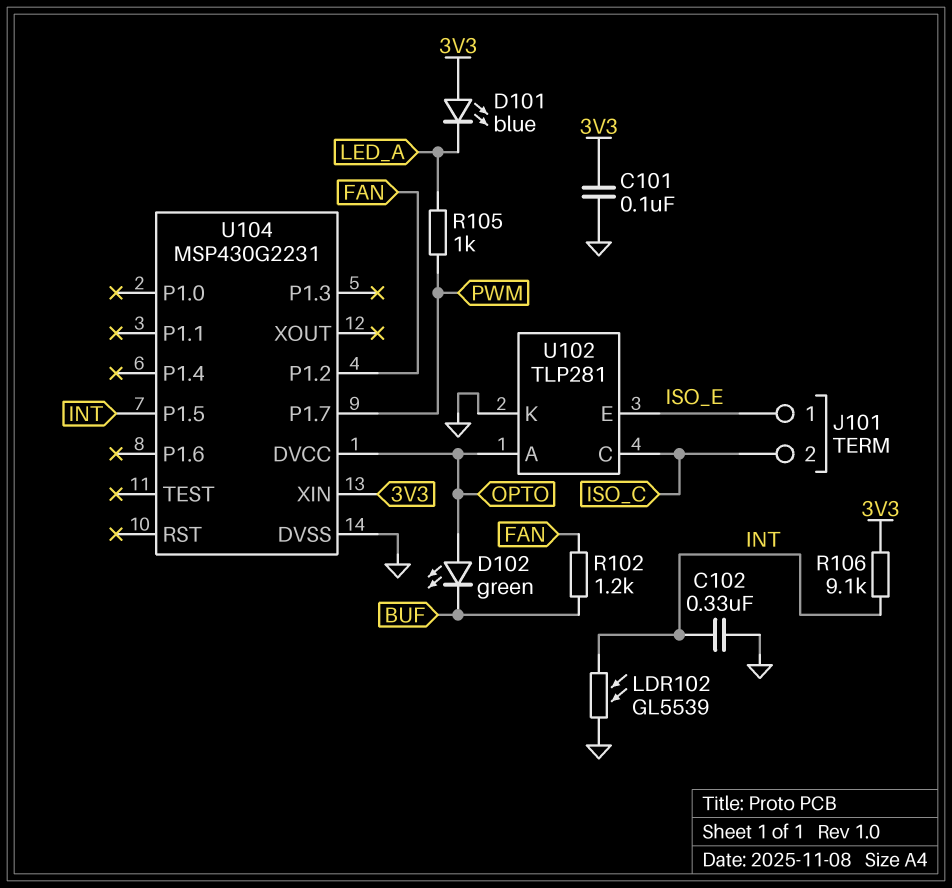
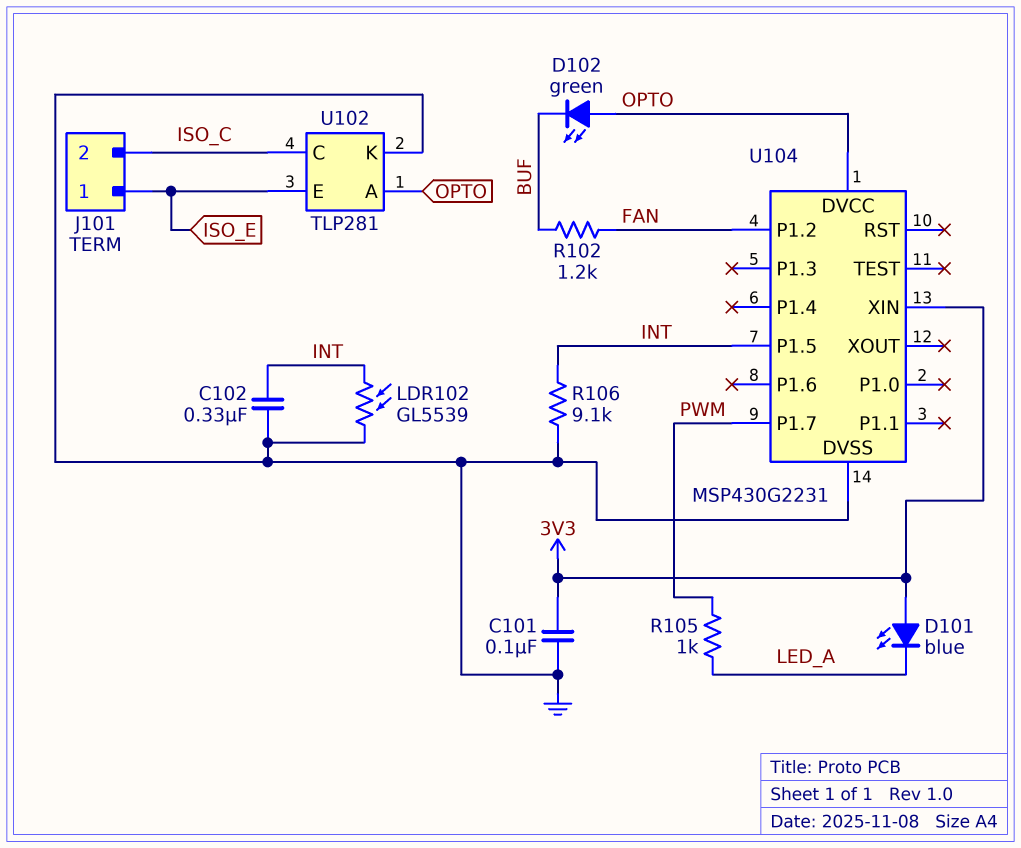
R106: 9.1k (3V3, INT) -> 9.1k (GND, INT)

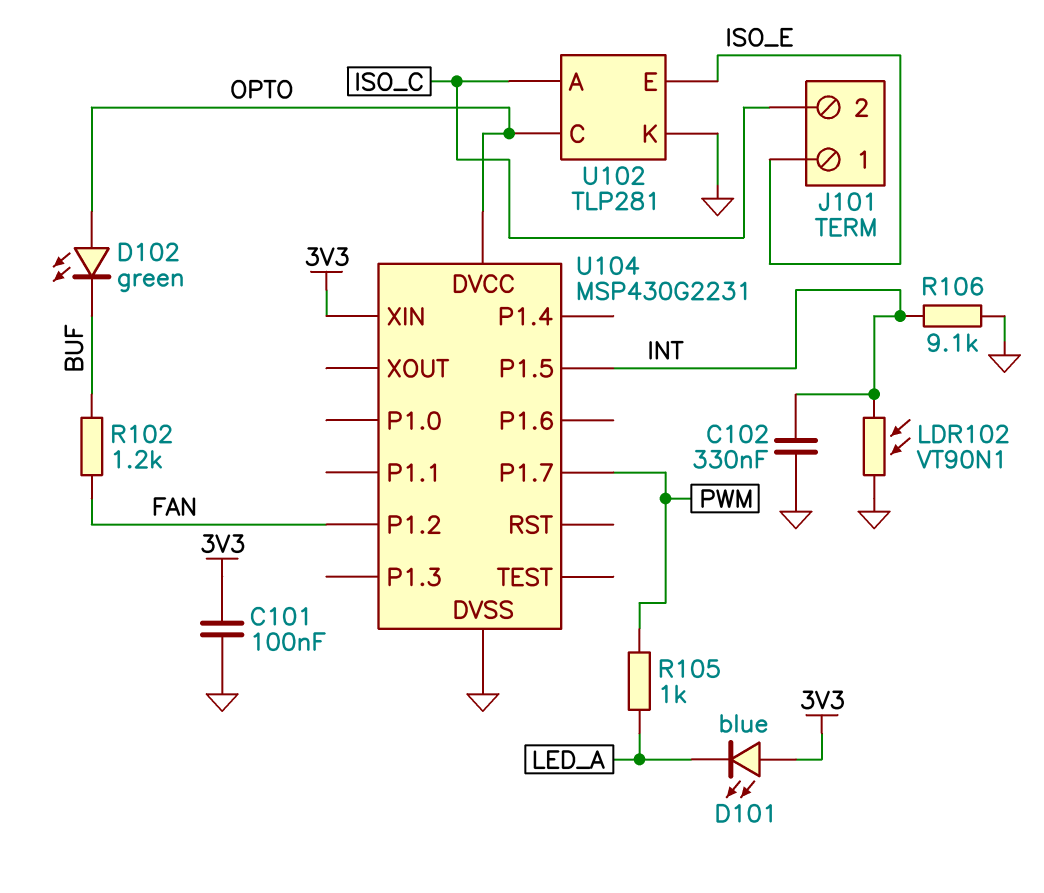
LDR102: GL5539 (GND, INT) -> VT90N1 (GND, INT)
U102 pin A: OPTO -> ISO_C
U102 pin C: ISO_C -> OPTO

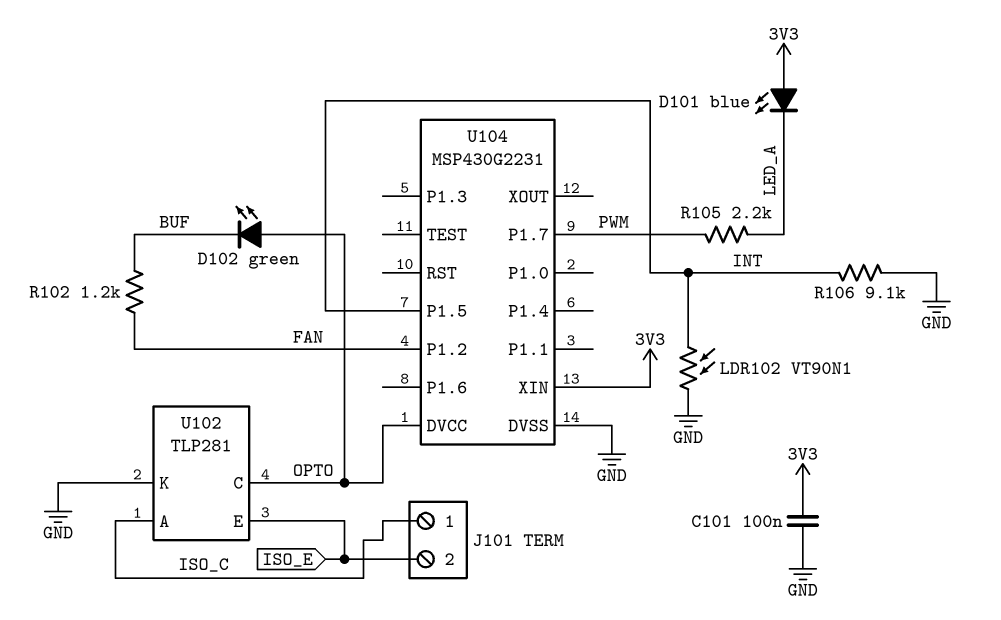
C102: 330nF (GND, INT) -> none
J101 pin 1: ISO_E -> ISO_C
J101 pin 2: ISO_C -> ISO_E
R105: 1k (LED_A, PWM) -> 2.2k (LED_A, PWM)

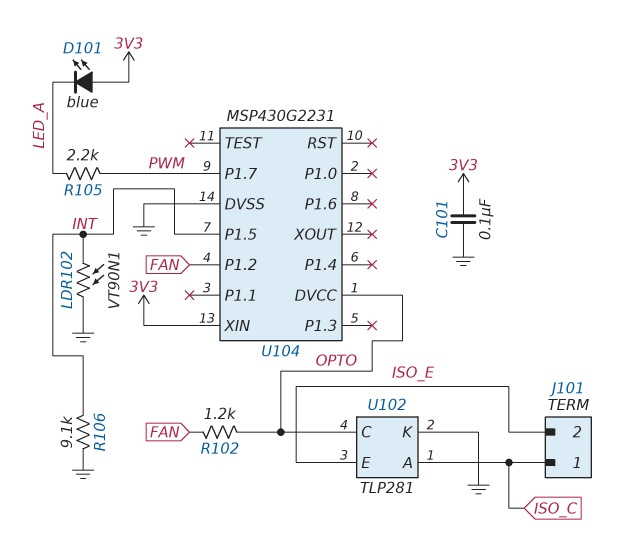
D102: LED green (A OPTO, K BUF) -> none
R102: 1.2k (BUF, FAN) -> 1.2k (FAN, OPTO)

